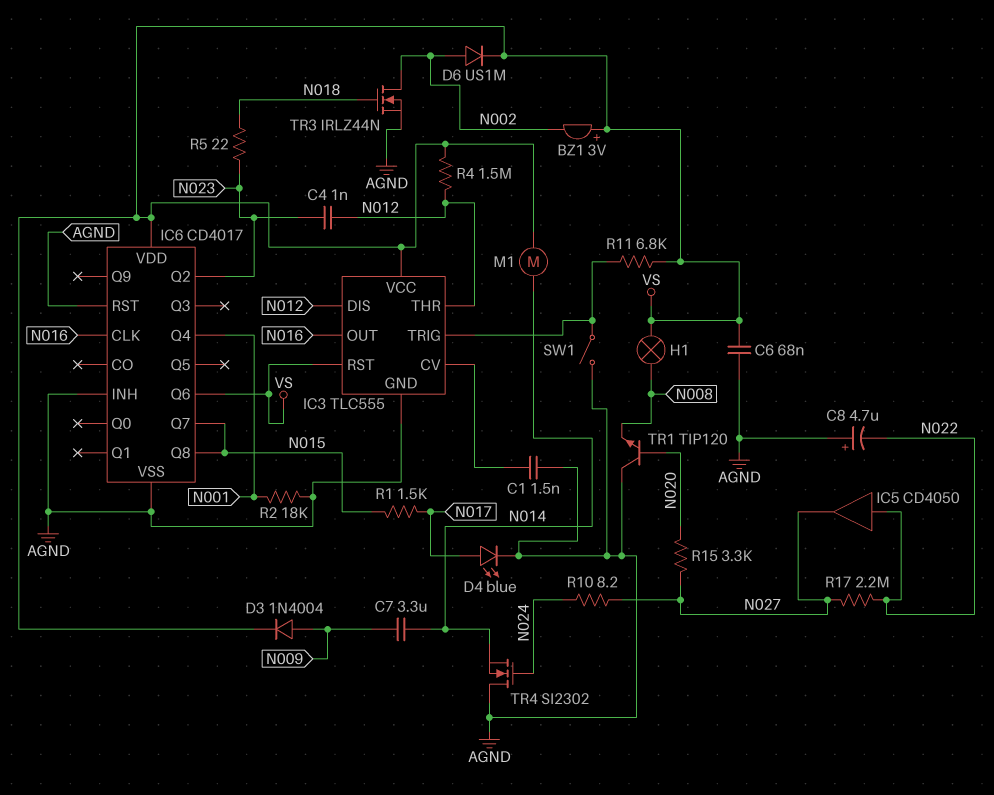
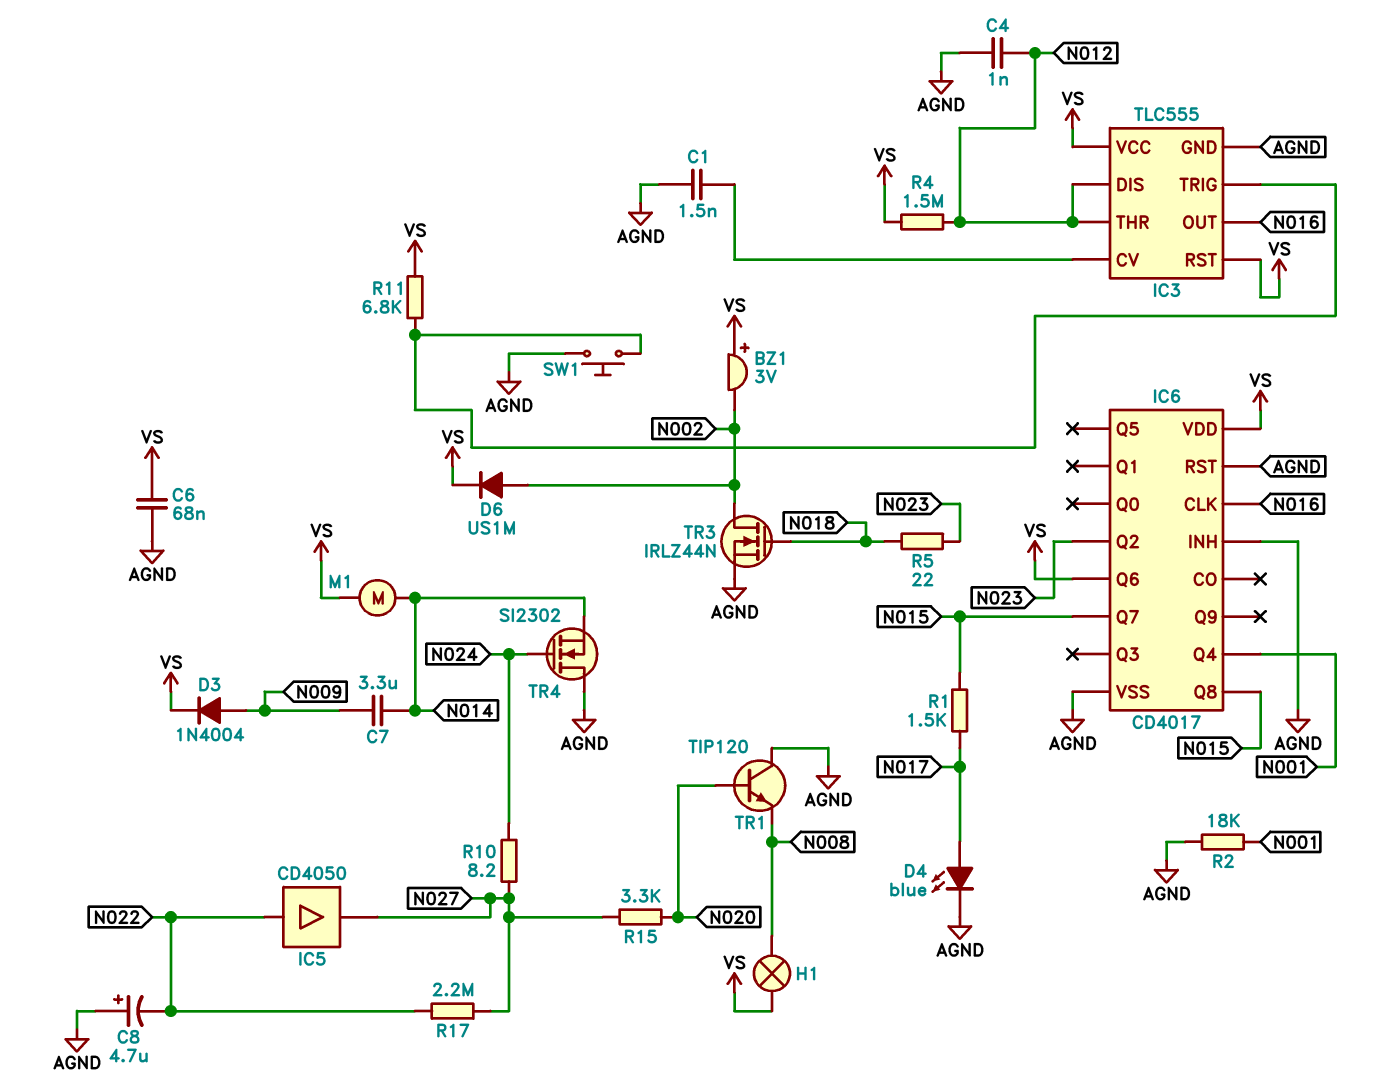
C4: 1nF (N012, N023) -> 1nF (AGND, N012)
SW1: switch (AGND, IC3/TRIG) -> button (AGND, IC3/TRIG)

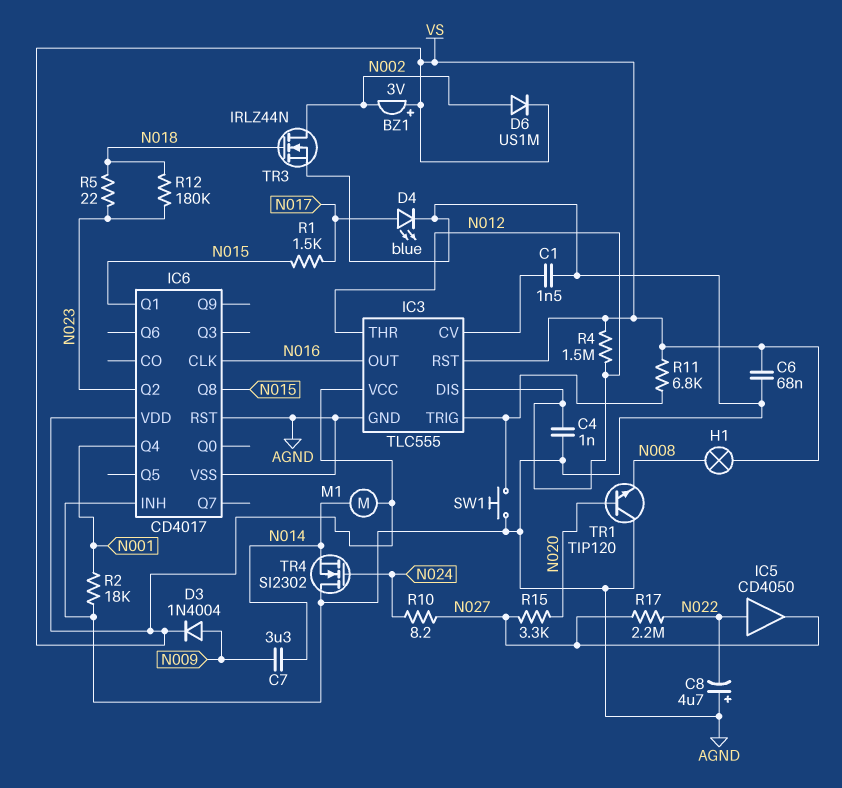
IC6 pin Q1: none -> N015
IC6 pin Q6: VS -> none
IC6 pin Q7: N015 -> none
R12: none -> 180k (N018, N023)

